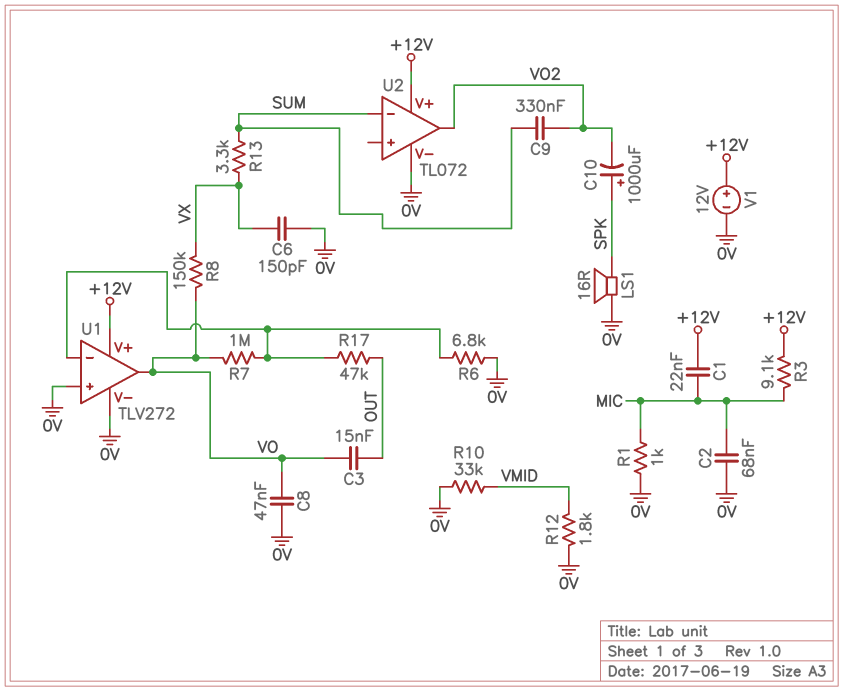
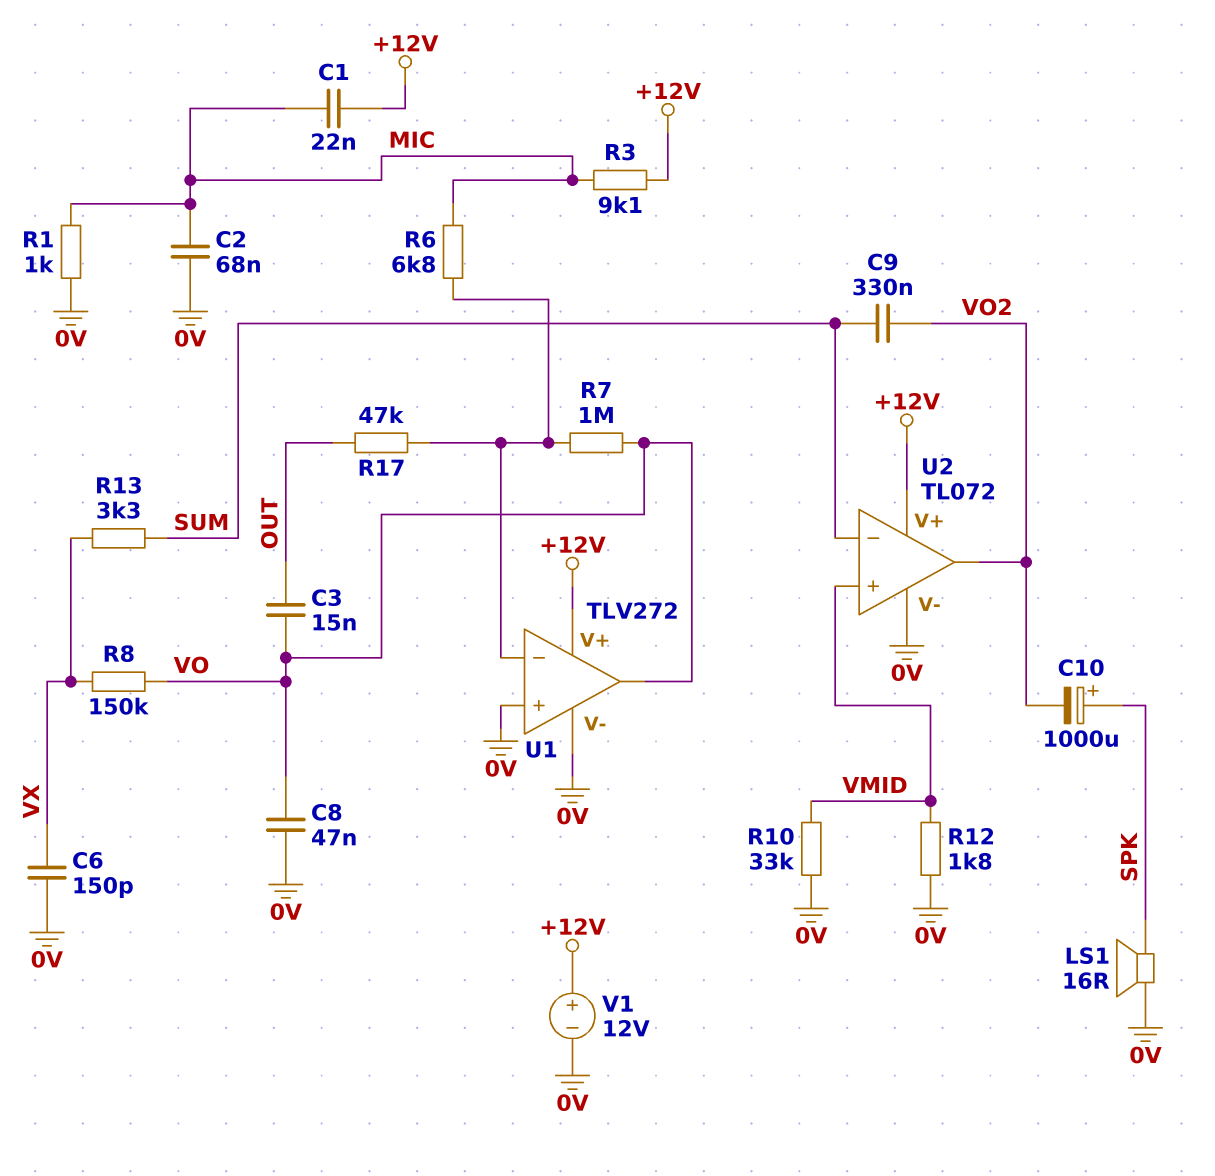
R6: 6.8k (0V, U1/in-) -> 6.8k (MIC, U1/in-)
U2 pin in+: none -> VMID

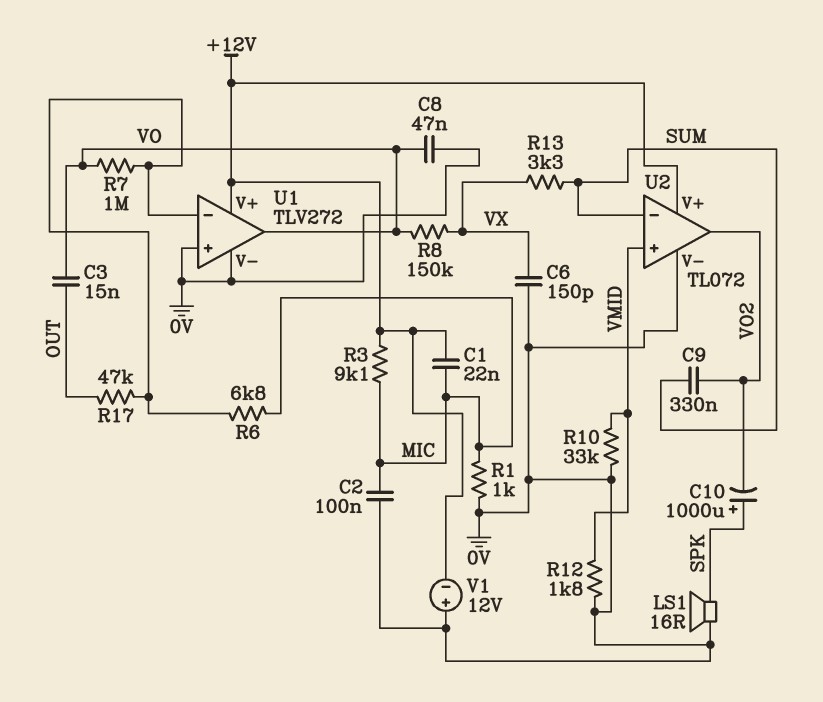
C2: 68nF (0V, MIC) -> 100nF (0V, MIC)
V1: 12V (plus +12V, minus 0V) -> 12V (plus 0V, minus +12V)

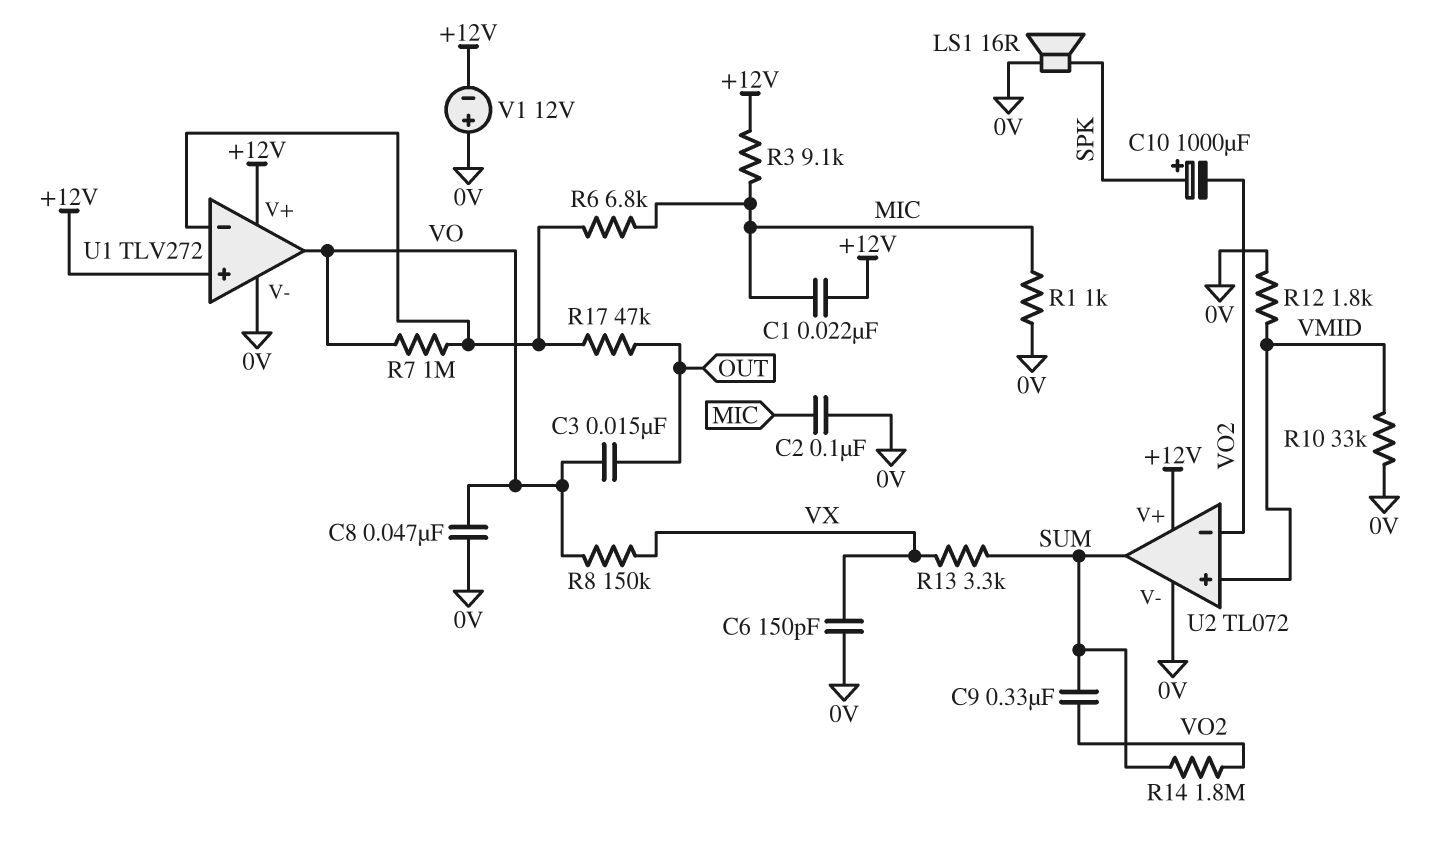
R14: none -> 1.8M (SUM, VO2)
U1 pin in+: 0V -> +12V
U2 pin in-: SUM -> VO2
U2 pin out: VO2 -> SUM

